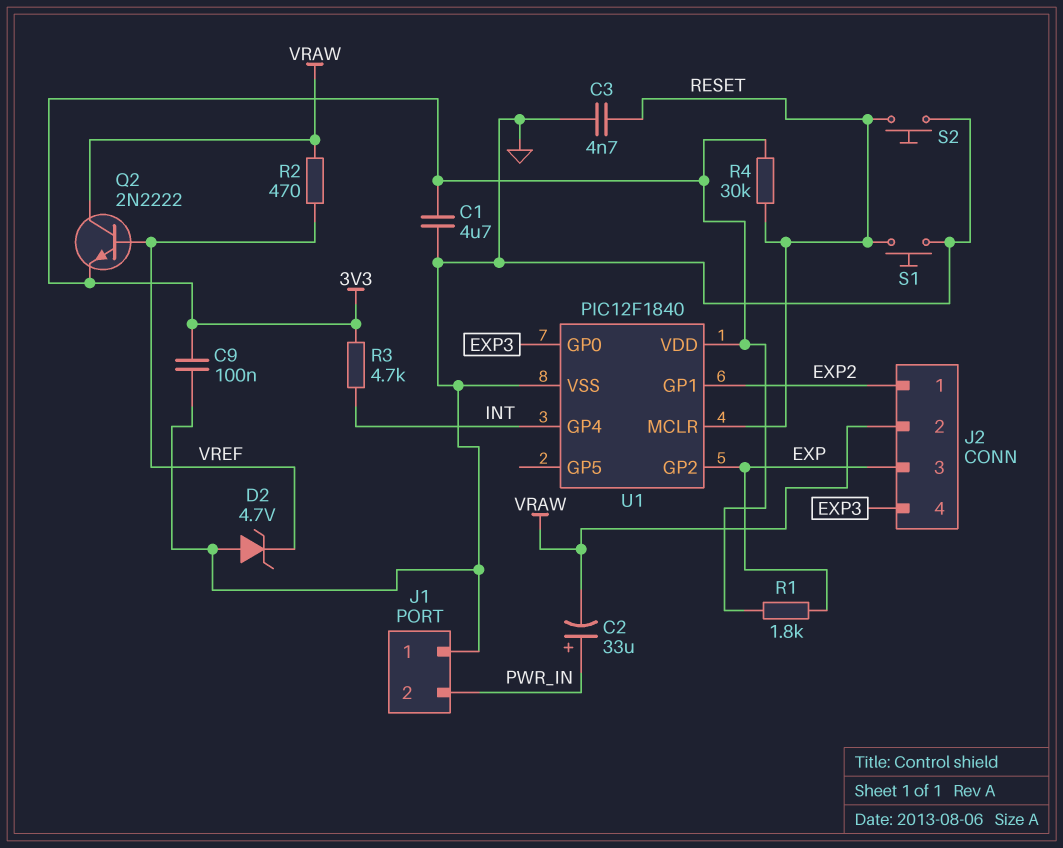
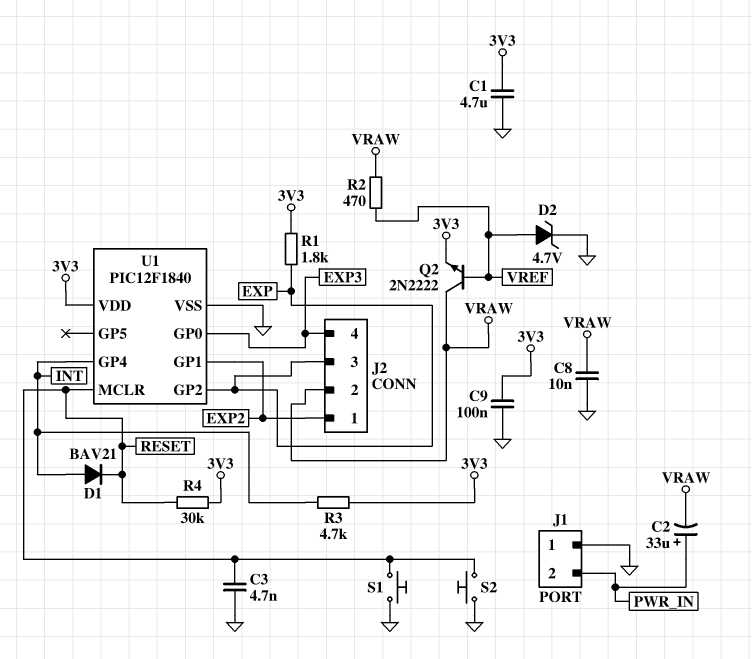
C8: none -> 10nF (GND, VRAW)
D1: none -> diode BAV21 (A INT, K RESET)
D2: zener 4.7V (A GND, K VREF) -> zener 4.7V (A VREF, K GND)

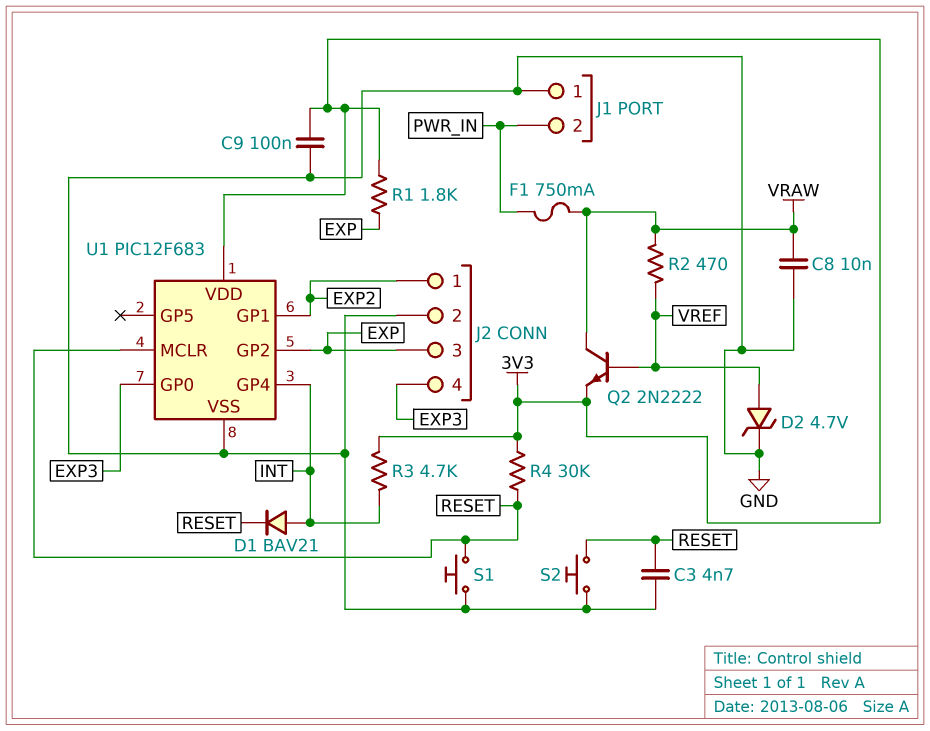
C1: 4.7uF (3V3, GND) -> none
C2: 33uF (plus PWR_IN, minus VRAW) -> none
F1: none -> 750mA (PWR_IN, VRAW)
J2 pin 2: VRAW -> GND
U1: PIC12F1840 -> PIC12F683

